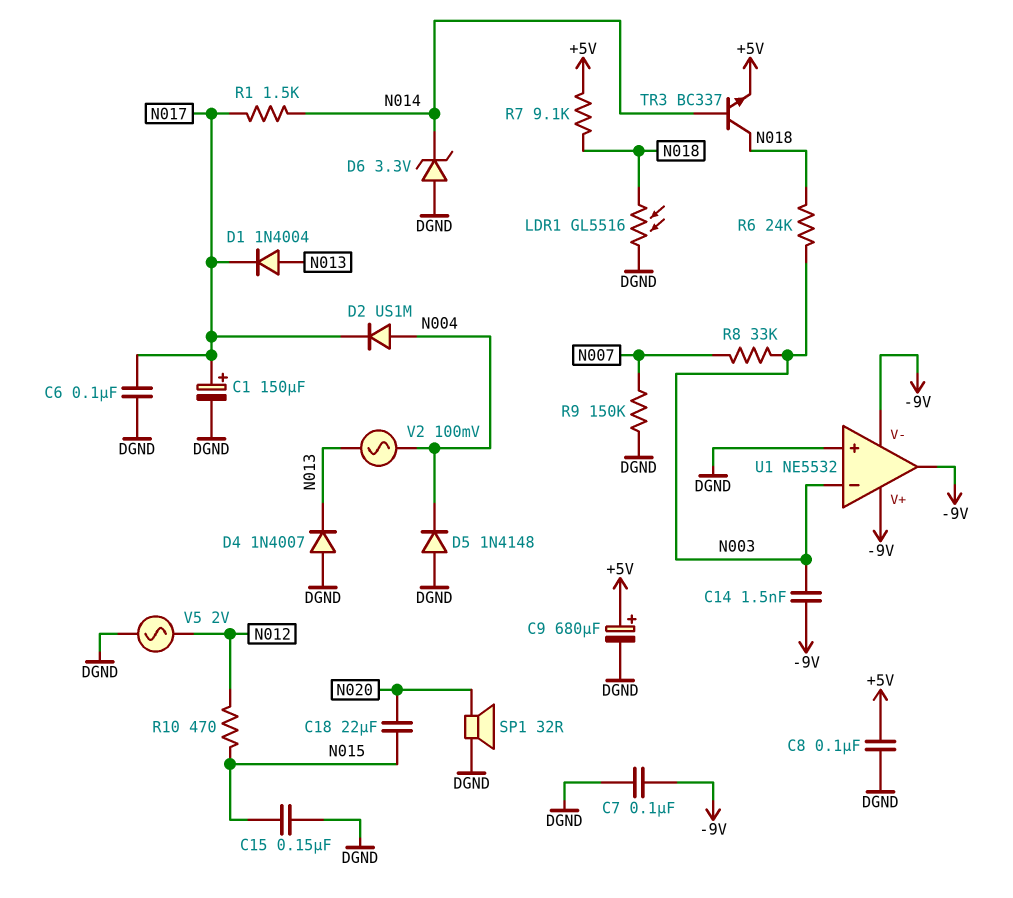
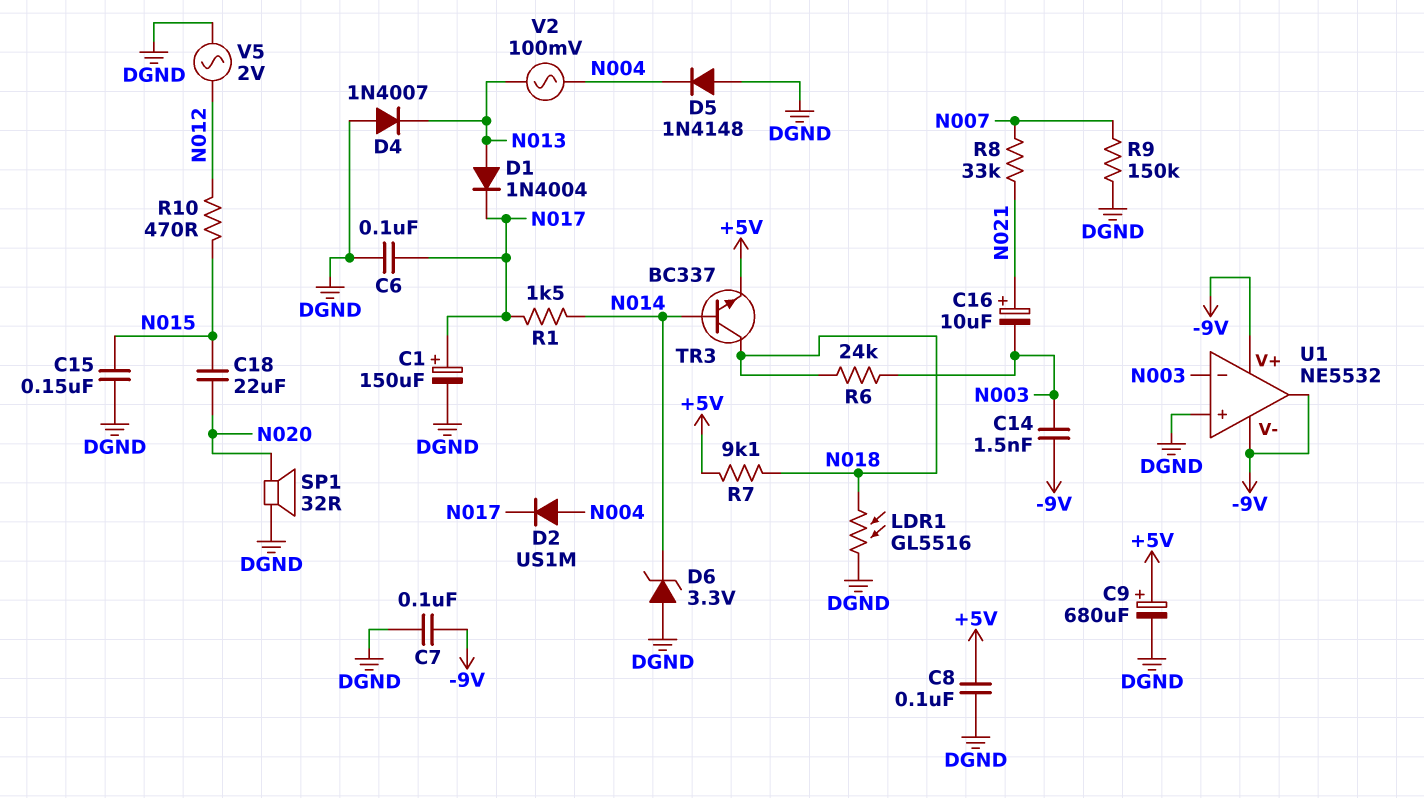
C16: none -> 10uF (plus N021, minus N003)
R8: 33k (N003, N007) -> 33k (N007, N021)

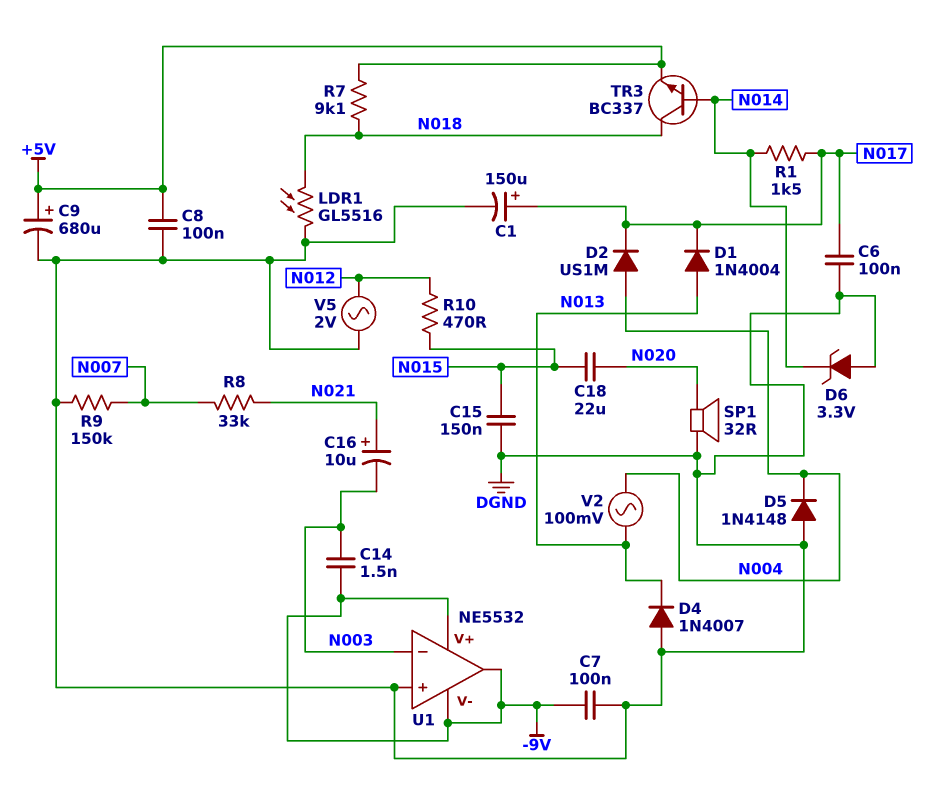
R6: 24k (N003, N018) -> none

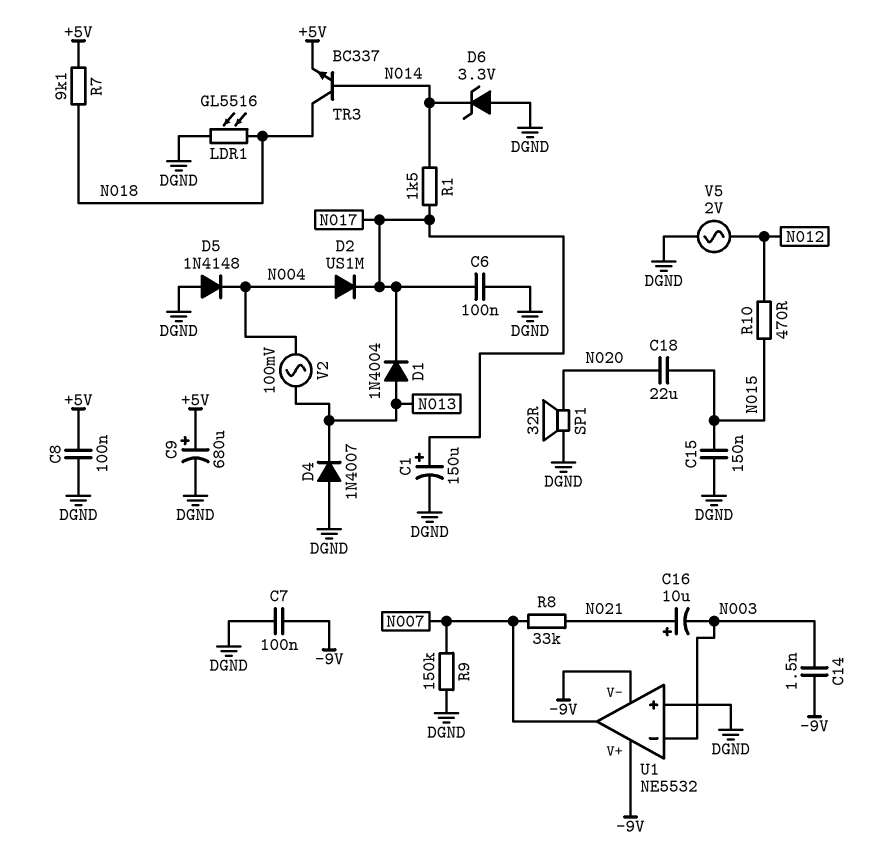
U1 pin out: -9V -> N007

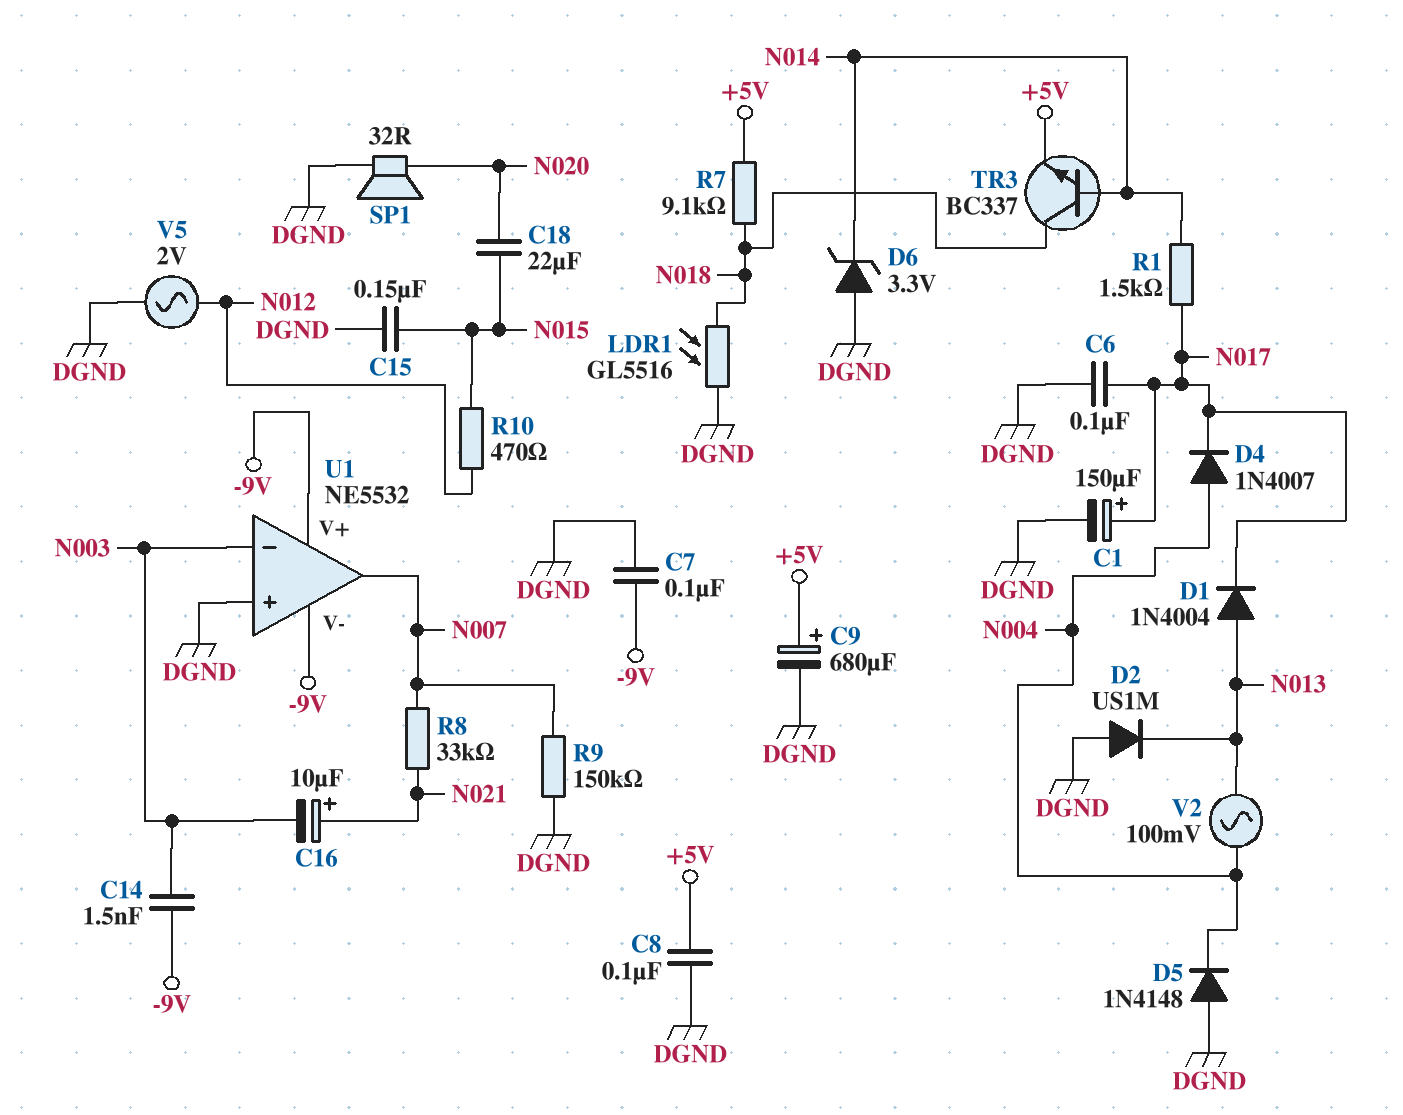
D2: diode US1M (A N004, K N017) -> diode US1M (A DGND, K N013)
D4: diode 1N4007 (A DGND, K N013) -> diode 1N4007 (A N004, K N017)

